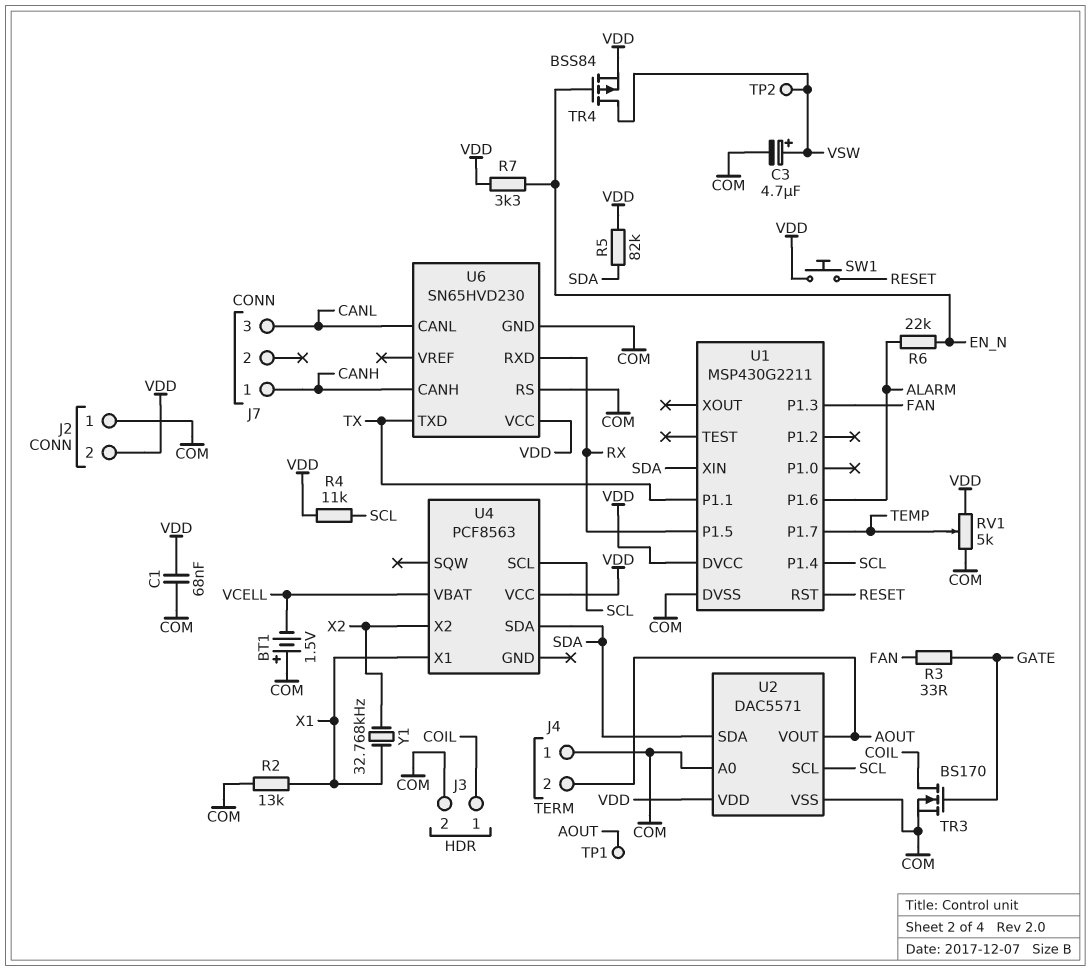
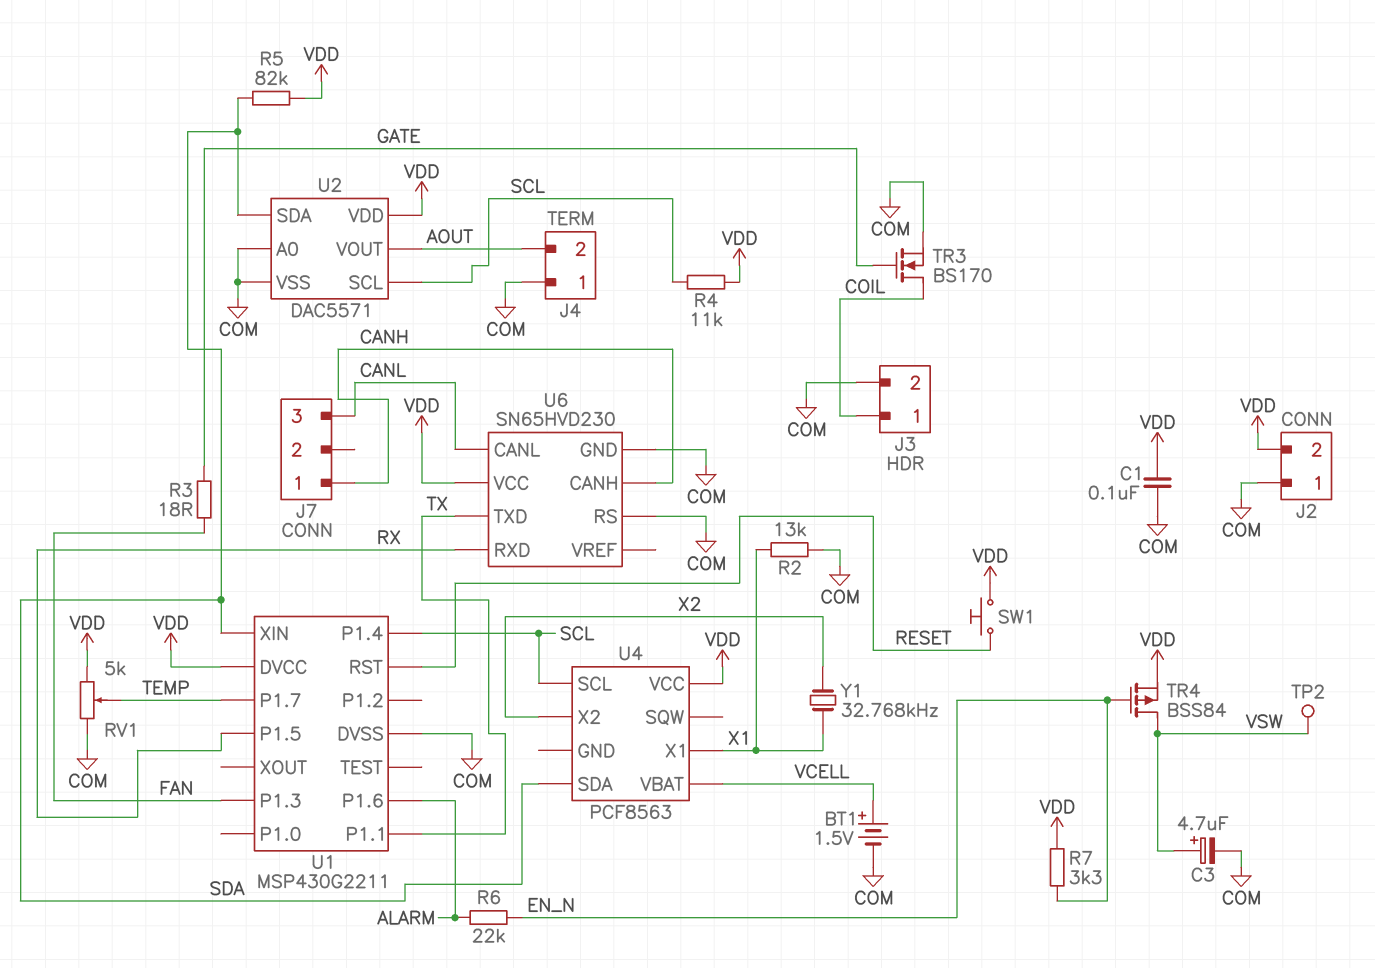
BT1: 1.5V (plus COM, minus VCELL) -> 1.5V (plus VCELL, minus COM)
C1: 68nF (COM, VDD) -> 100nF (COM, VDD)
R3: 33 (FAN, GATE) -> 18 (FAN, GATE)
TP1: test point (AOUT) -> none

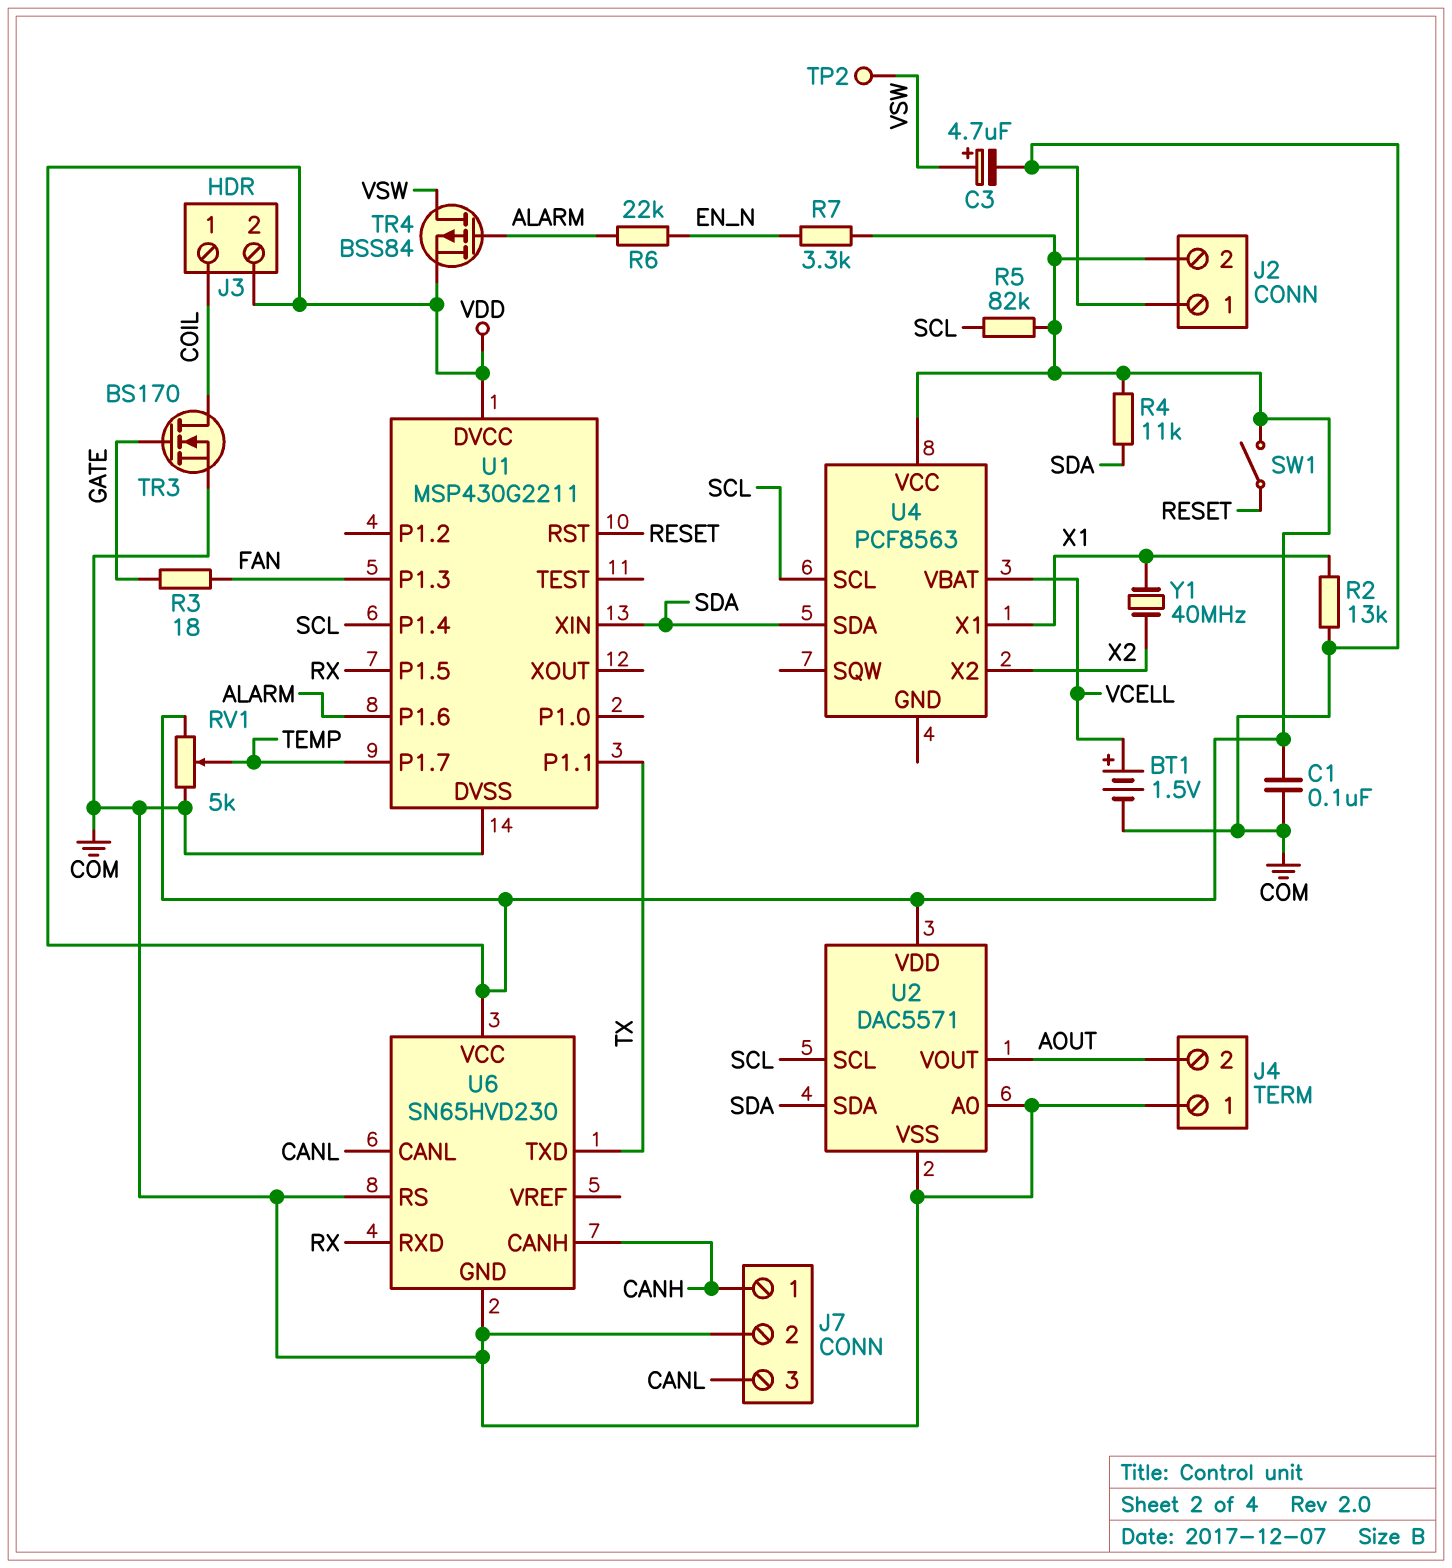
J3 pin 2: COM -> VDD
J7 pin 2: none -> COM
R4: 11k (SCL, VDD) -> 11k (SDA, VDD)
R5: 82k (SDA, VDD) -> 82k (SCL, VDD)
SW1: button (RESET, VDD) -> switch (RESET, VDD)
TR4: PMOS BSS84 (G EN_N, D VSW, S VDD) -> PMOS BSS84 (G ALARM, D VSW, S VDD)
Y1: 32.768kHz (X1, X2) -> 40MHz (X1, X2)

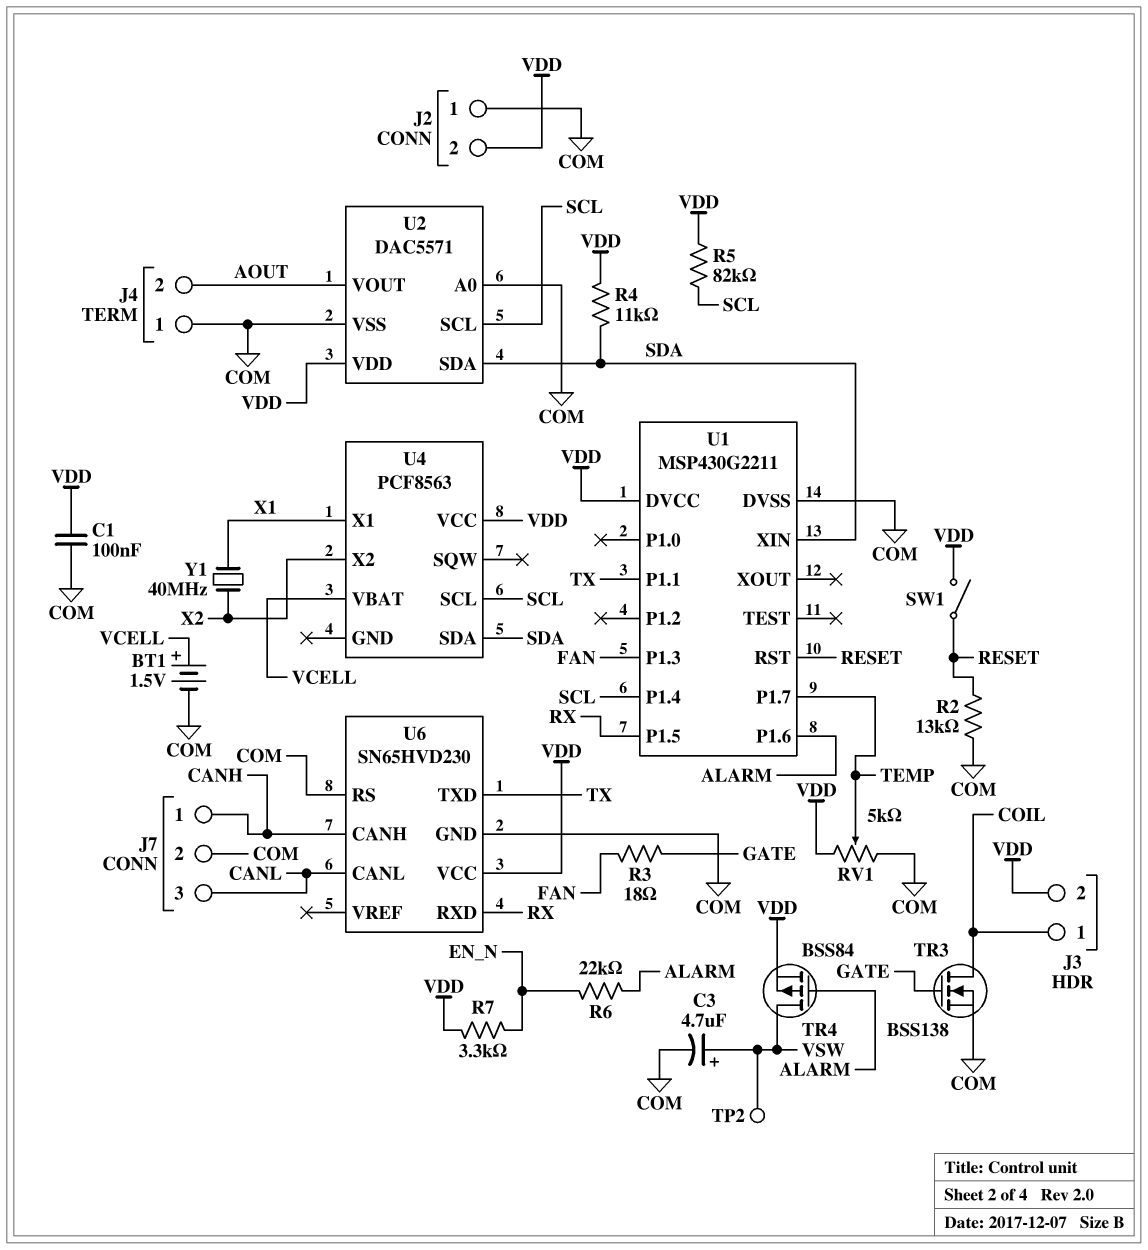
R2: 13k (COM, X1) -> 13k (COM, RESET)
TR3: NMOS BS170 (G GATE, D COIL, S COM) -> NMOS BSS138 (G GATE, D COIL, S COM)

